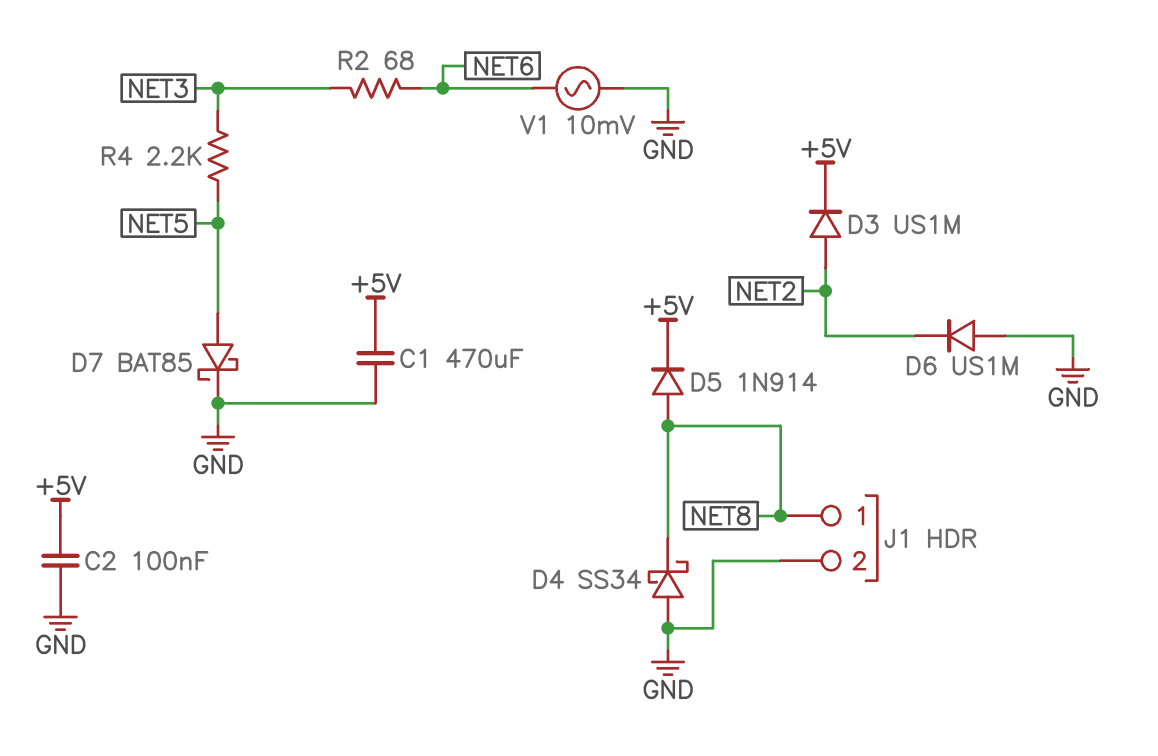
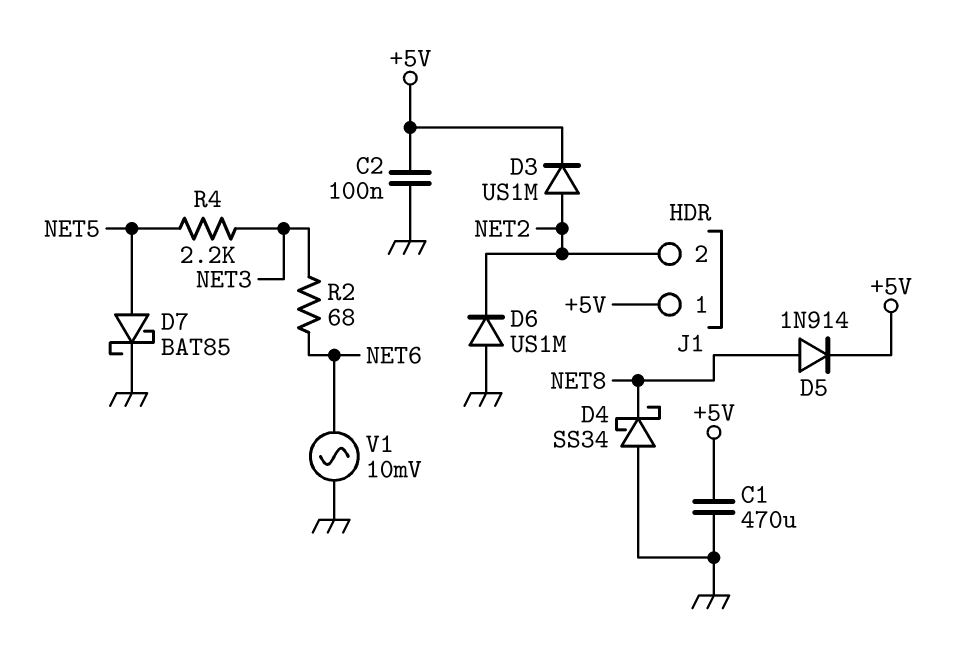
J1 pin 1: NET8 -> +5V
J1 pin 2: GND -> NET2

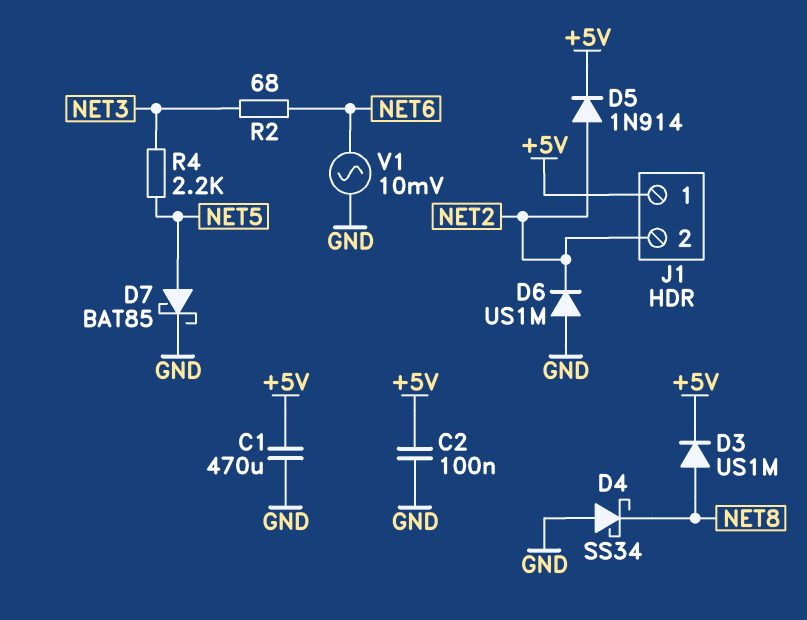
D3: diode US1M (A NET2, K +5V) -> diode US1M (A NET8, K +5V)
D5: diode 1N914 (A NET8, K +5V) -> diode 1N914 (A NET2, K +5V)

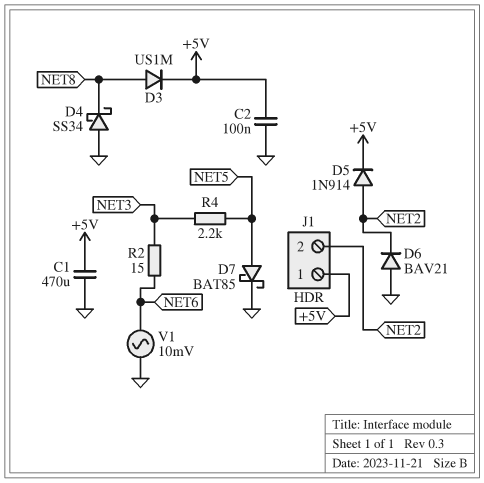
D6: diode US1M (A GND, K NET2) -> diode BAV21 (A GND, K NET2)
R2: 68 (NET3, NET6) -> 15 (NET3, NET6)

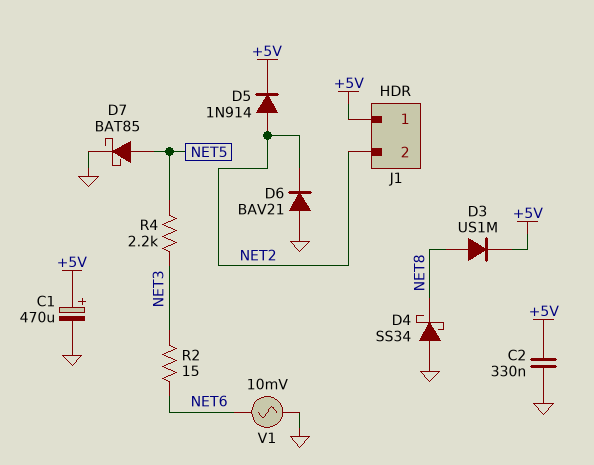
C1: 470uF (+5V, GND) -> 470uF (plus +5V, minus GND)
C2: 100nF (+5V, GND) -> 330nF (+5V, GND)

